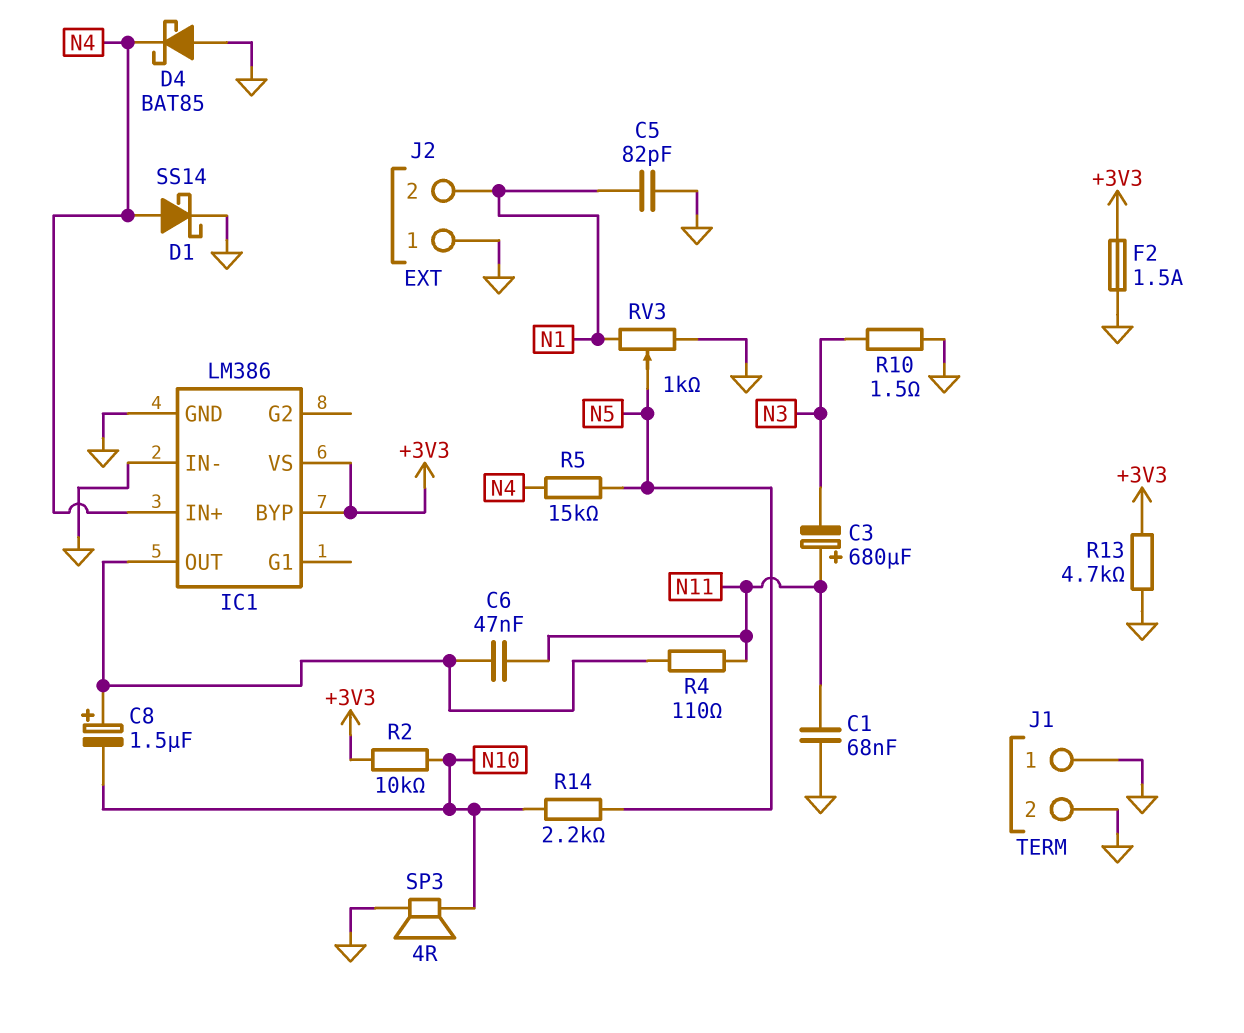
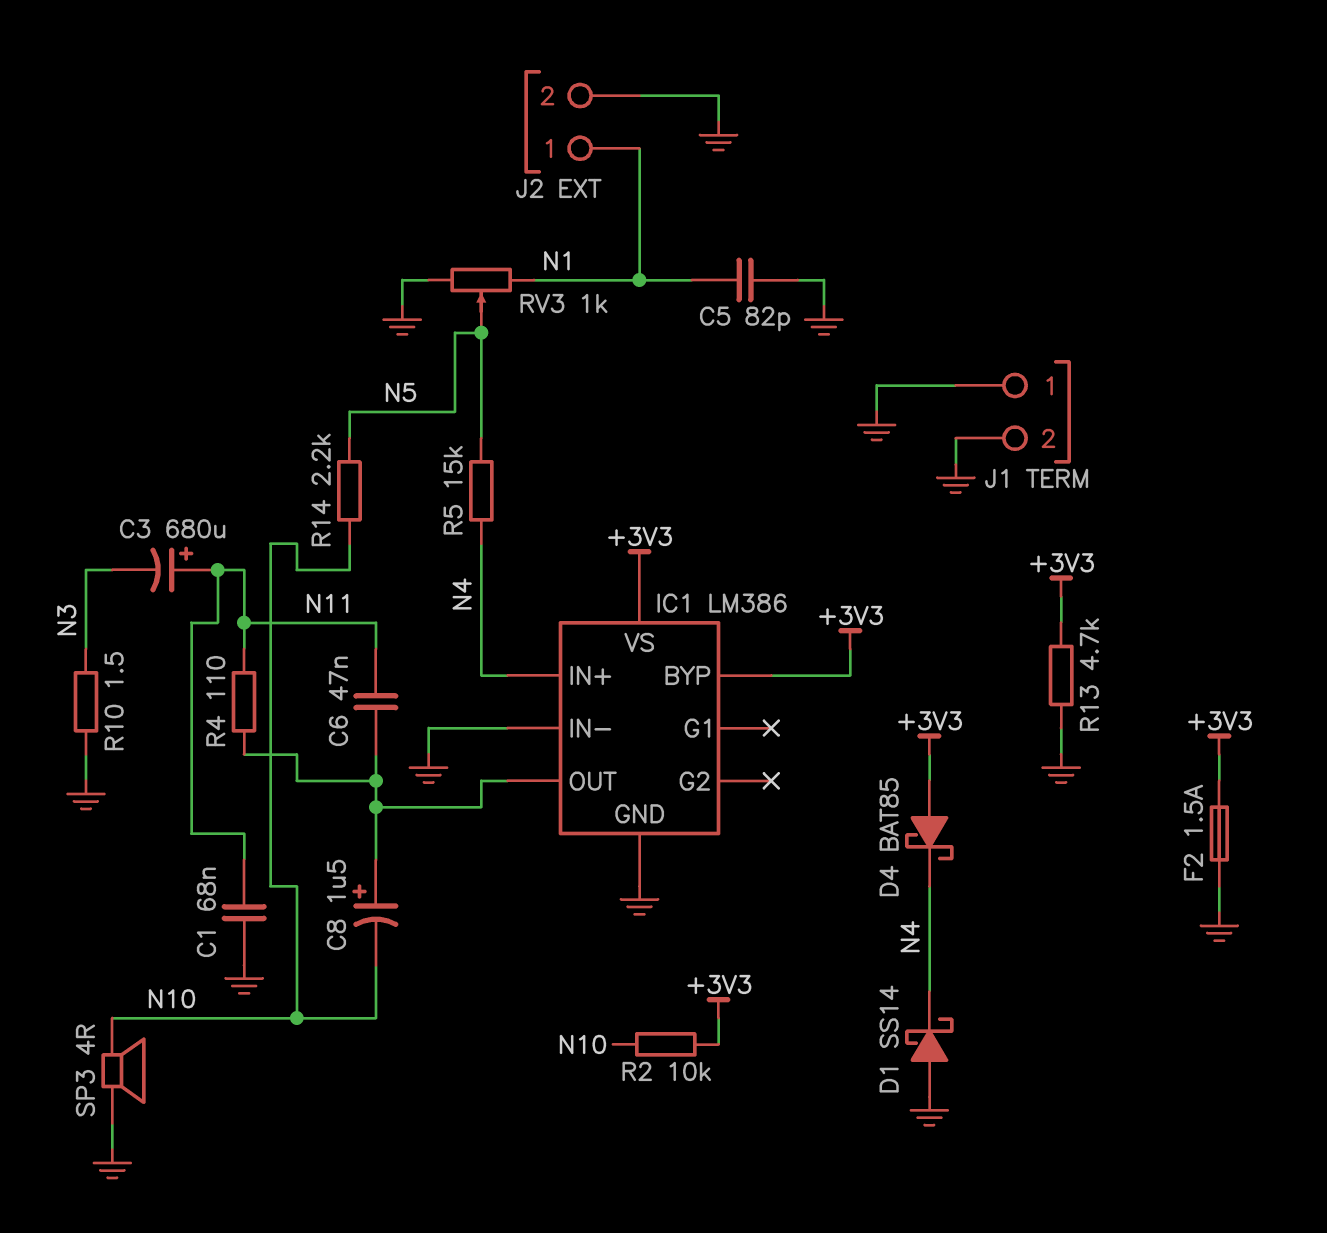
D1: schottky SS14 (A N4, K GND) -> schottky SS14 (A GND, K N4)
D4: schottky BAT85 (A GND, K N4) -> schottky BAT85 (A +3V3, K N4)
J2 pin 1: GND -> N1
J2 pin 2: N1 -> GND

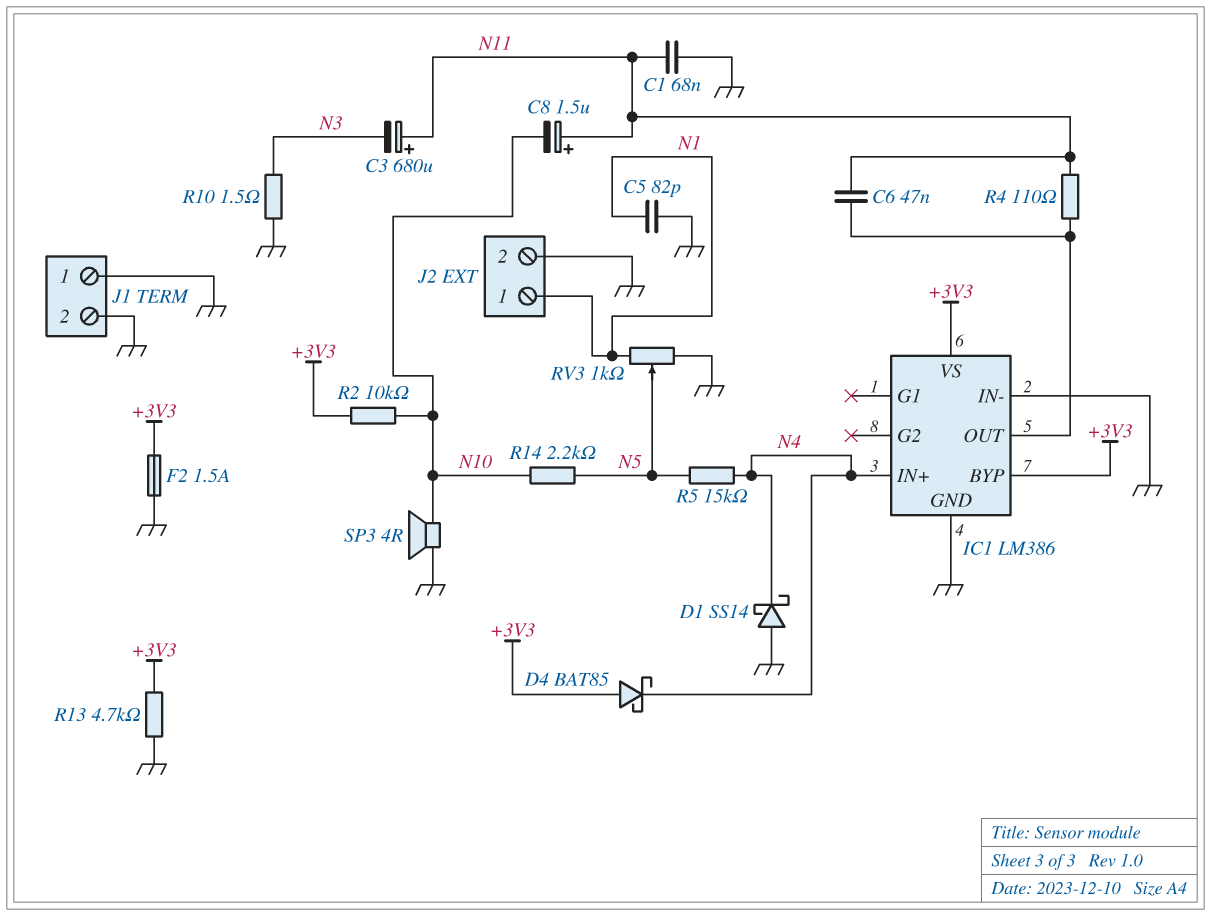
C8: 1.5uF (plus IC1/OUT, minus N10) -> 1.5uF (plus N11, minus N10)

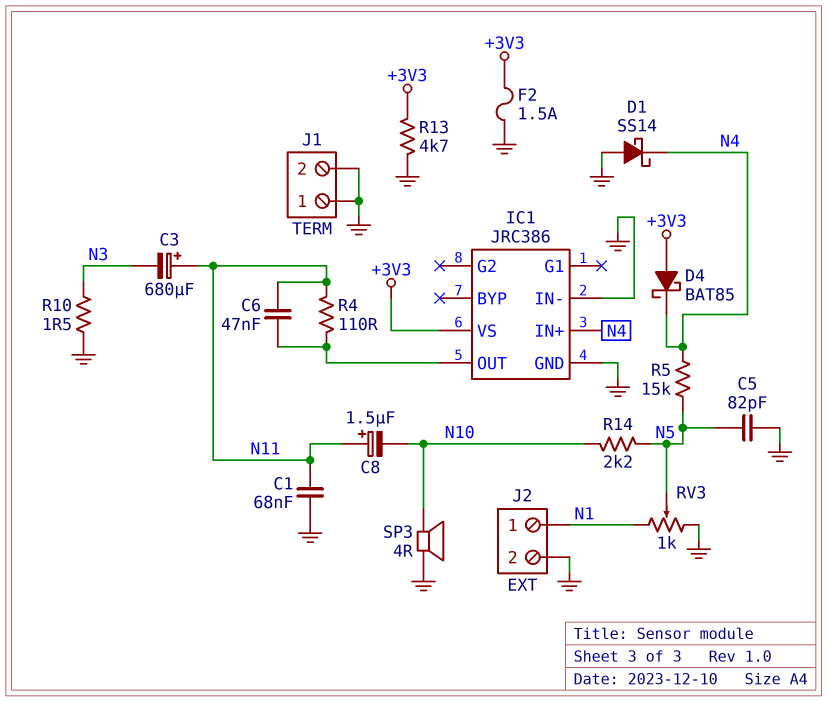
C5: 82pF (GND, N1) -> 82pF (GND, N5)
IC1: LM386 -> JRC386
IC1 pin BYP: +3V3 -> none
R2: 10k (+3V3, N10) -> none

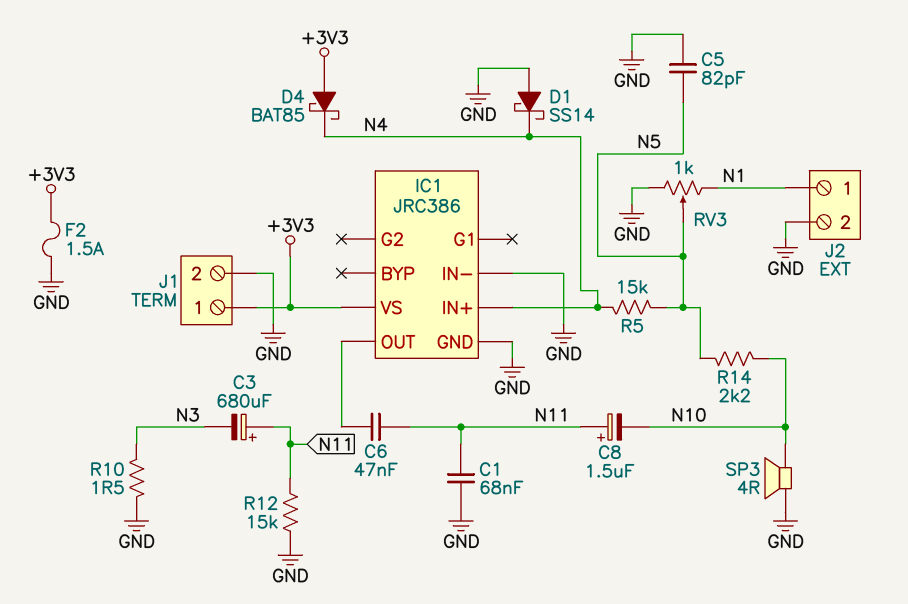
J1 pin 1: GND -> +3V3
R4: 110 (IC1/OUT, N11) -> none
R12: none -> 15k (GND, N11)
R13: 4.7k (+3V3, GND) -> none

